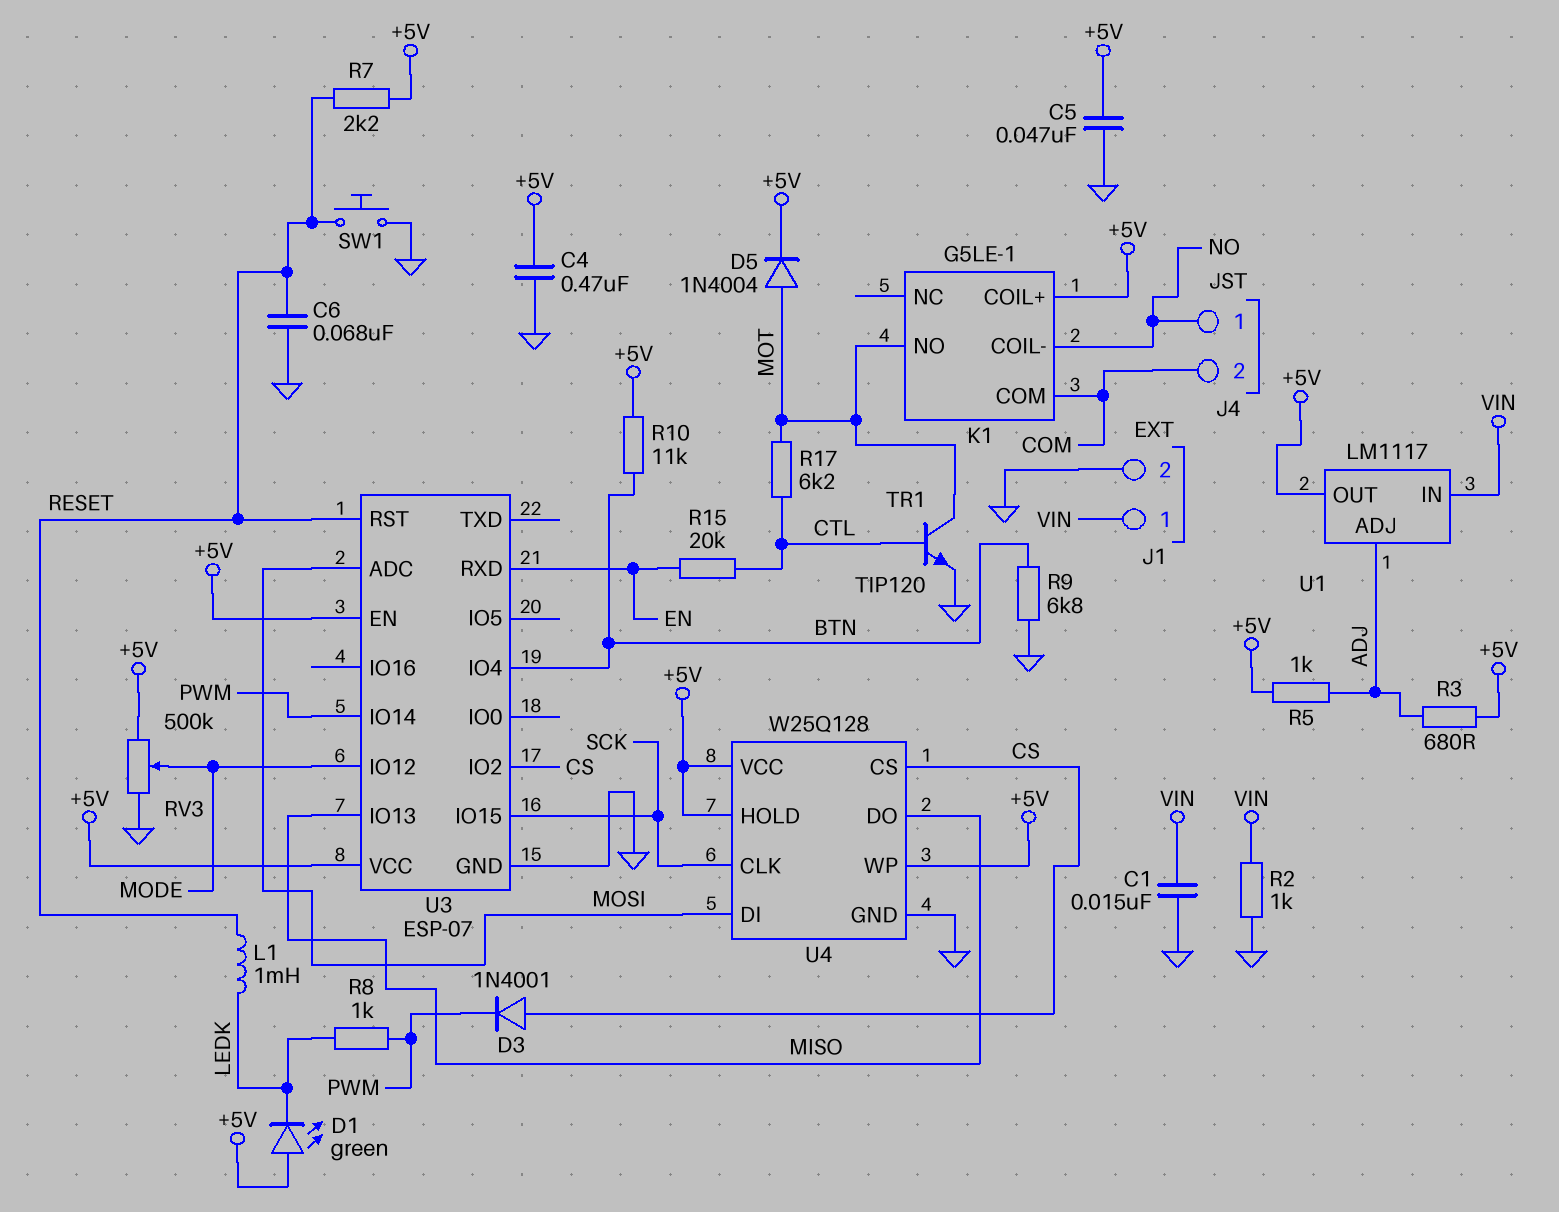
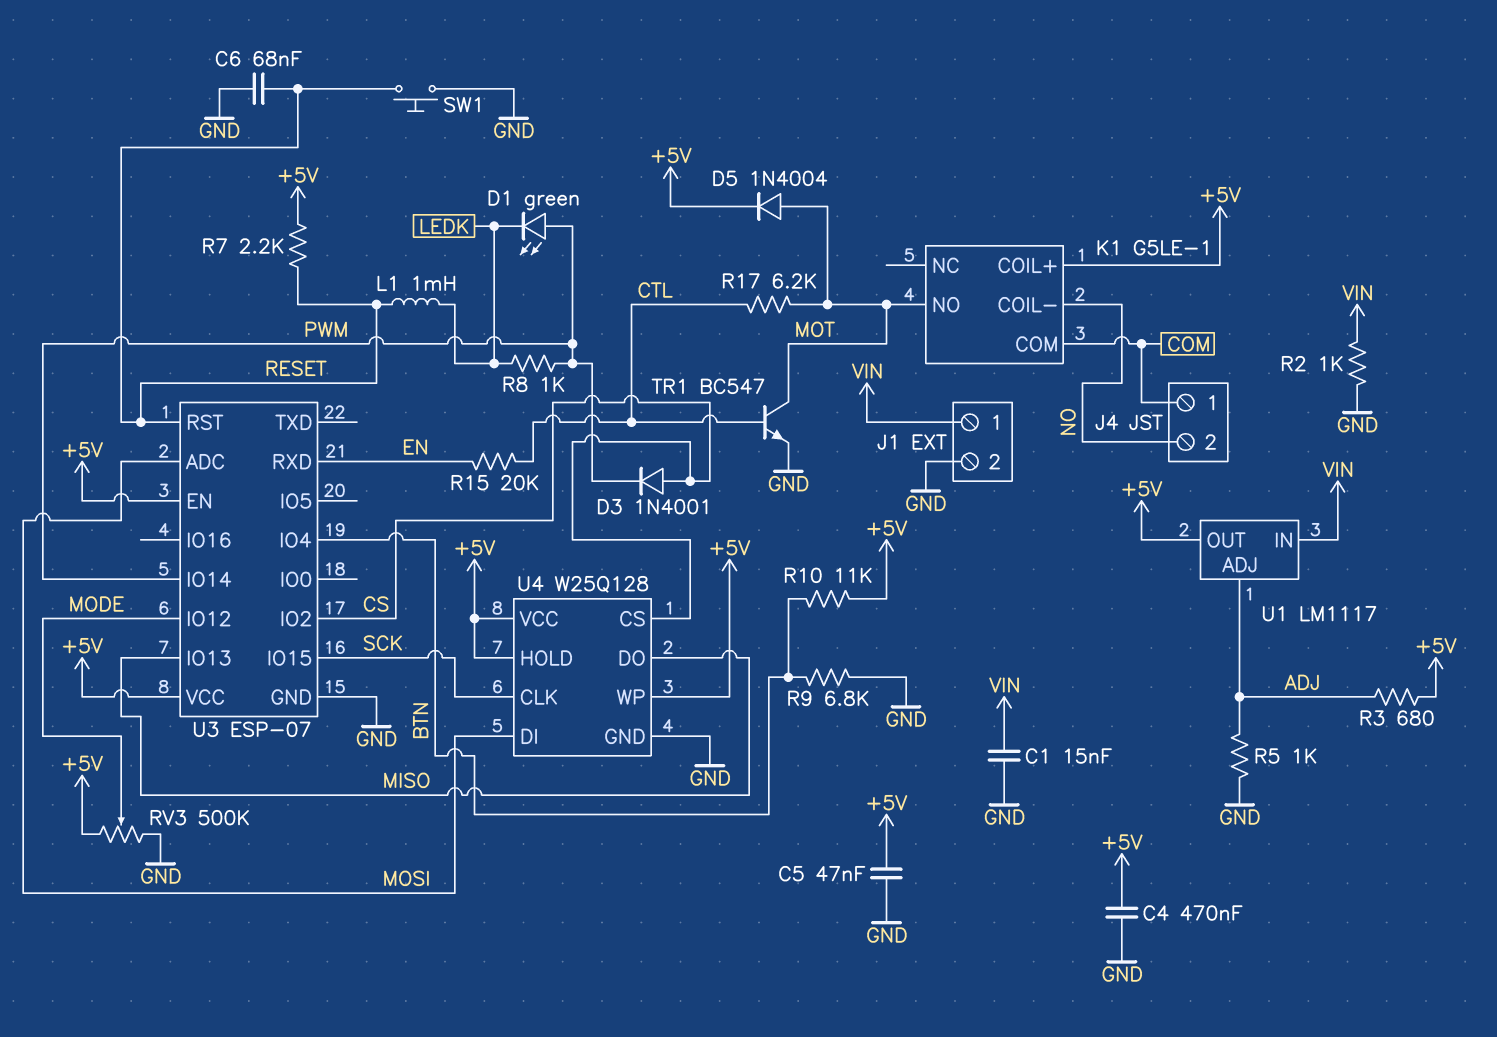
D1: LED green (A +5V, K LEDK) -> LED green (A PWM, K LEDK)
J4 pin 1: NO -> COM
J4 pin 2: COM -> NO
R5: 1k (+5V, ADJ) -> 1k (ADJ, GND)
TR1: NPN TIP120 (B CTL, C MOT, E GND) -> NPN BC547 (B CTL, C MOT, E GND)

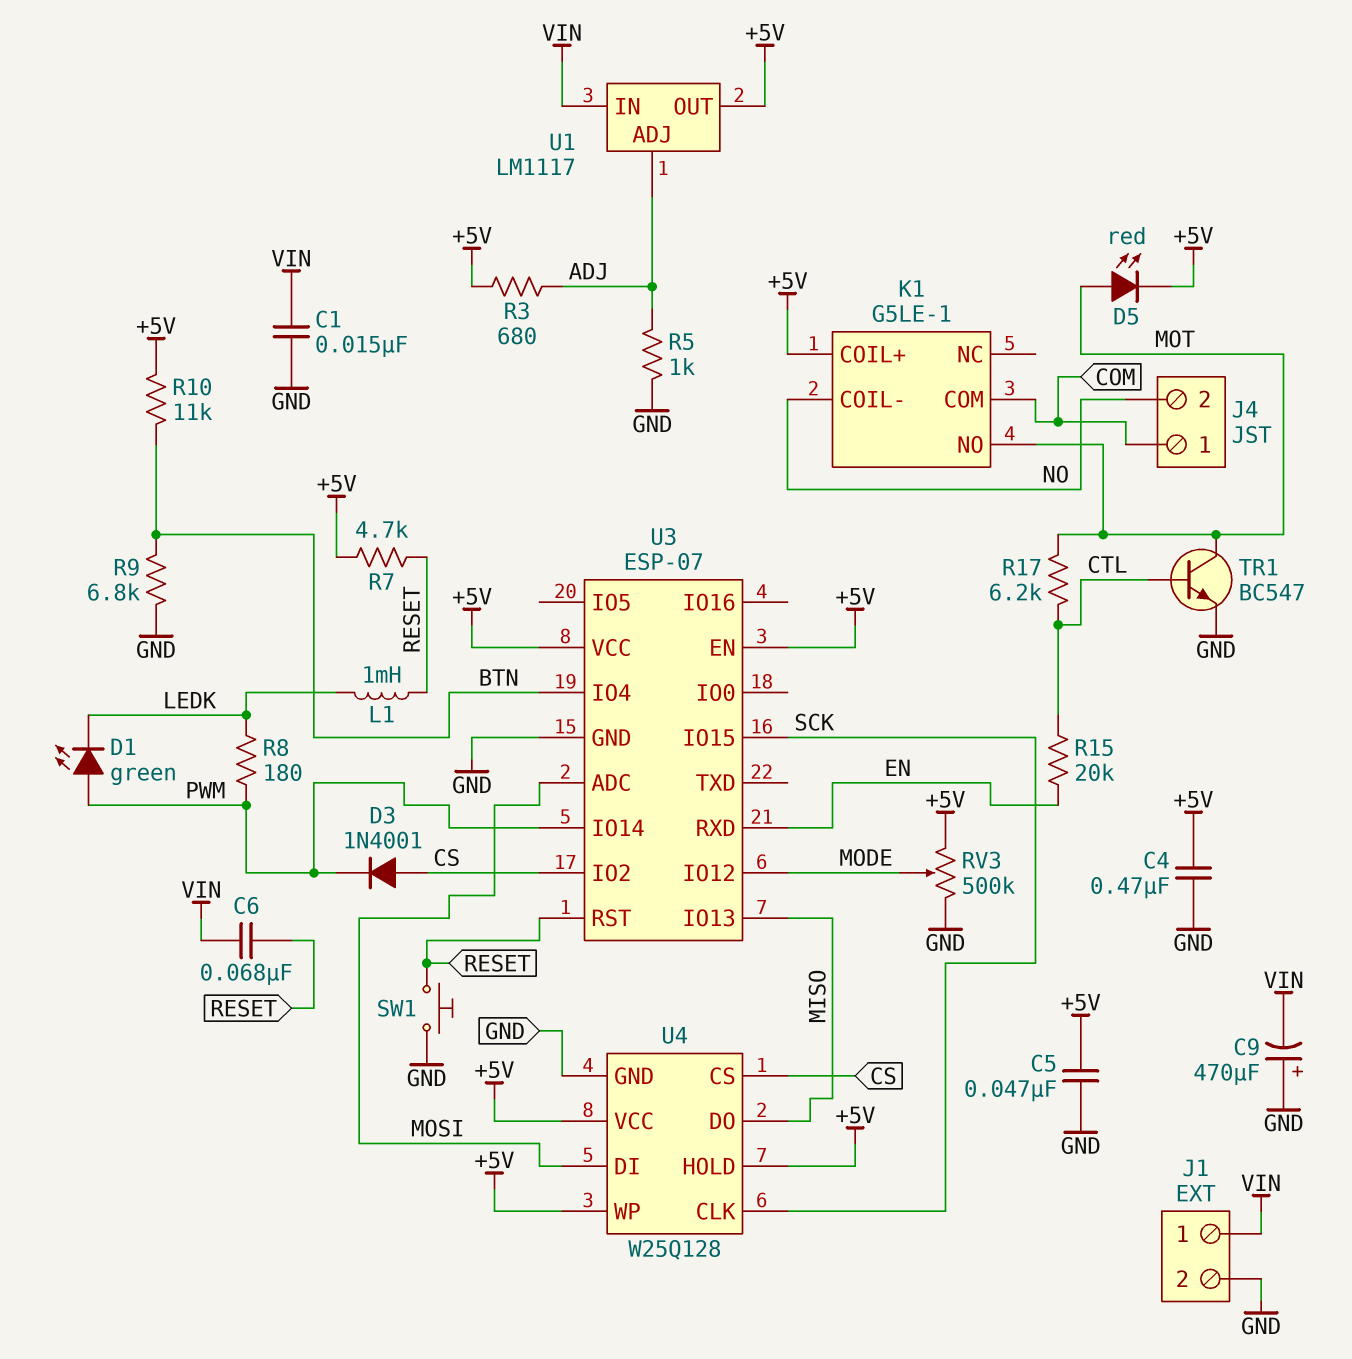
C6: 68nF (GND, RESET) -> 68nF (RESET, VIN)
C9: none -> 470uF (plus GND, minus VIN)
D5: diode 1N4004 (A MOT, K +5V) -> LED red (A MOT, K +5V)
R2: 1k (GND, VIN) -> none
R7: 2.2k (+5V, RESET) -> 4.7k (+5V, RESET)
R8: 1k (LEDK, PWM) -> 180 (LEDK, PWM)

